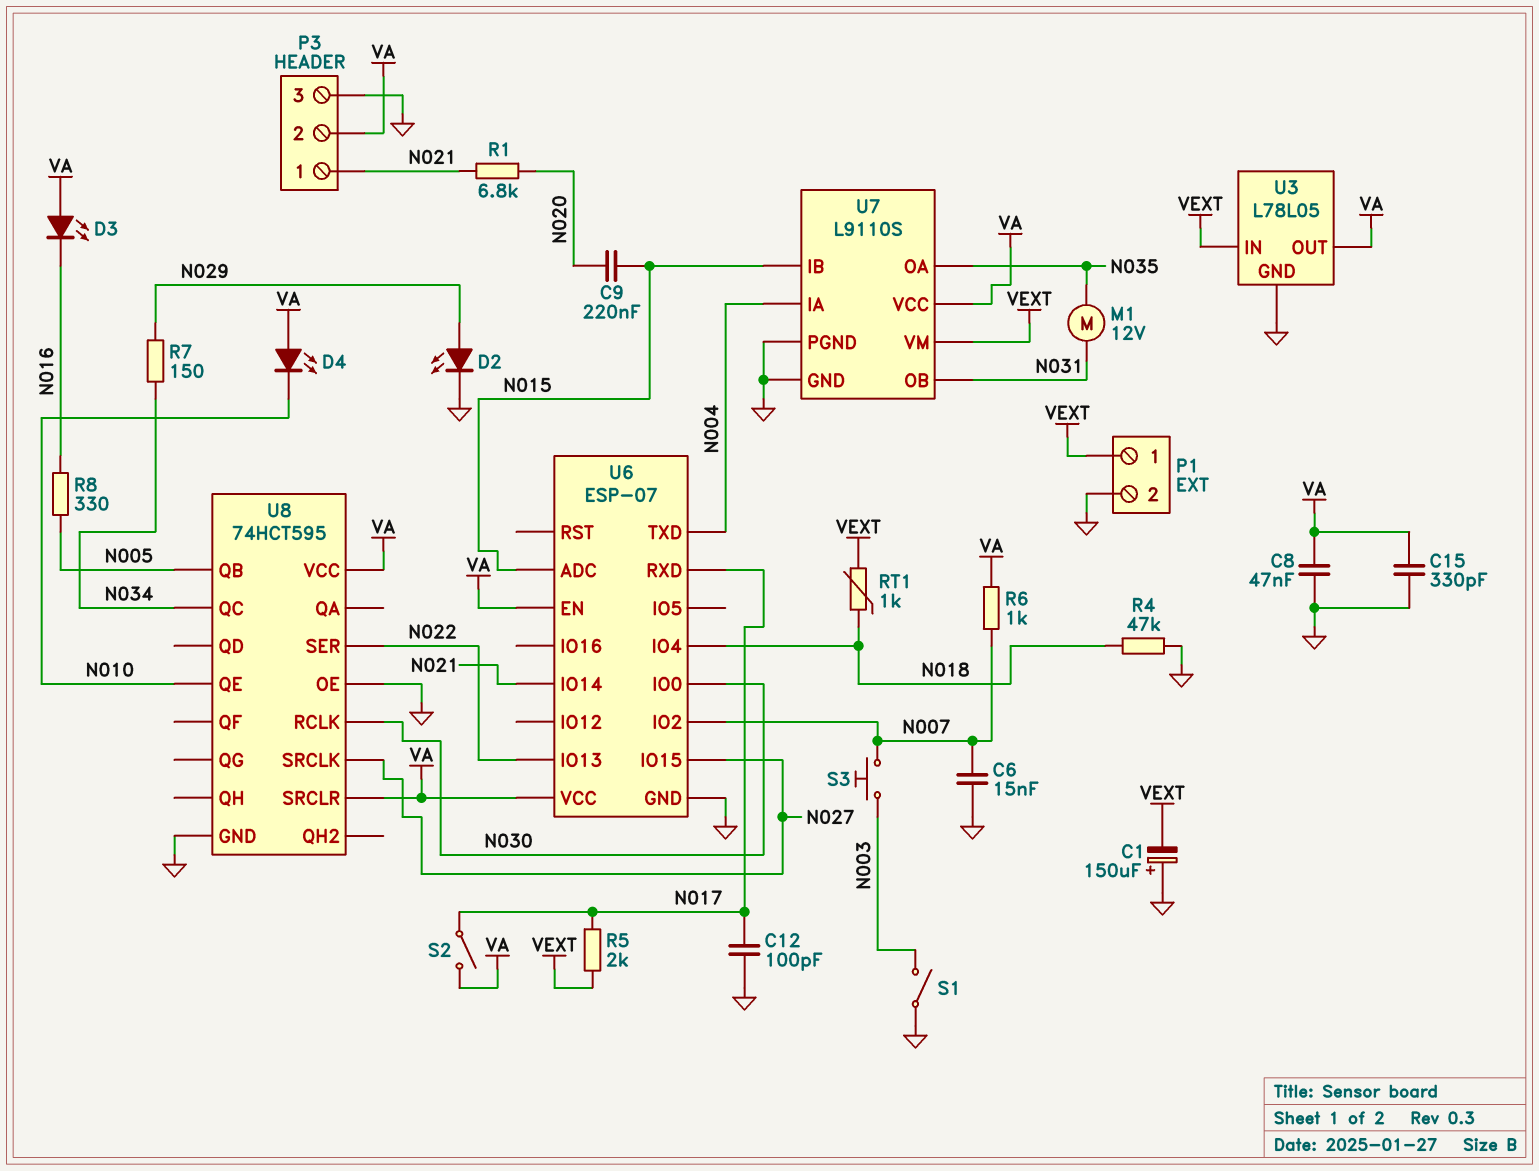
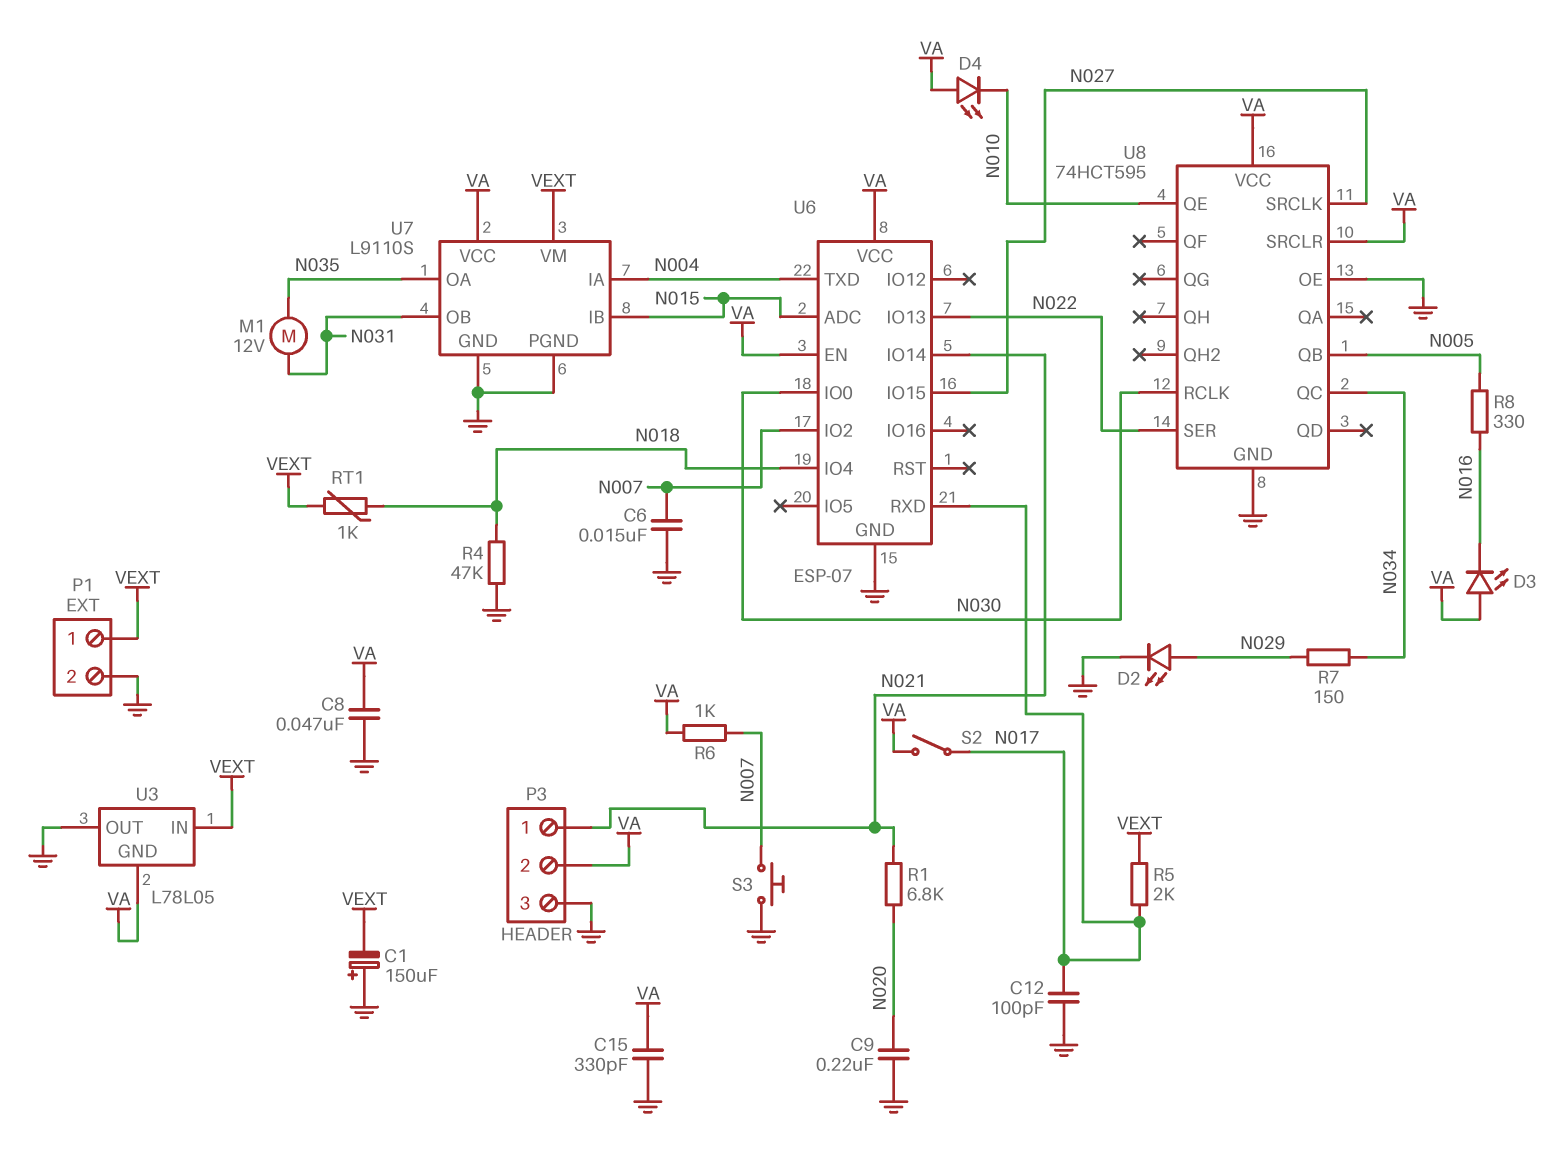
C9: 220nF (N015, N020) -> 220nF (GND, N020)
S1: switch (GND, N003) -> none
S3: button (N003, N007) -> button (GND, N007)
U3 pin GND: GND -> VA
U3 pin OUT: VA -> GND

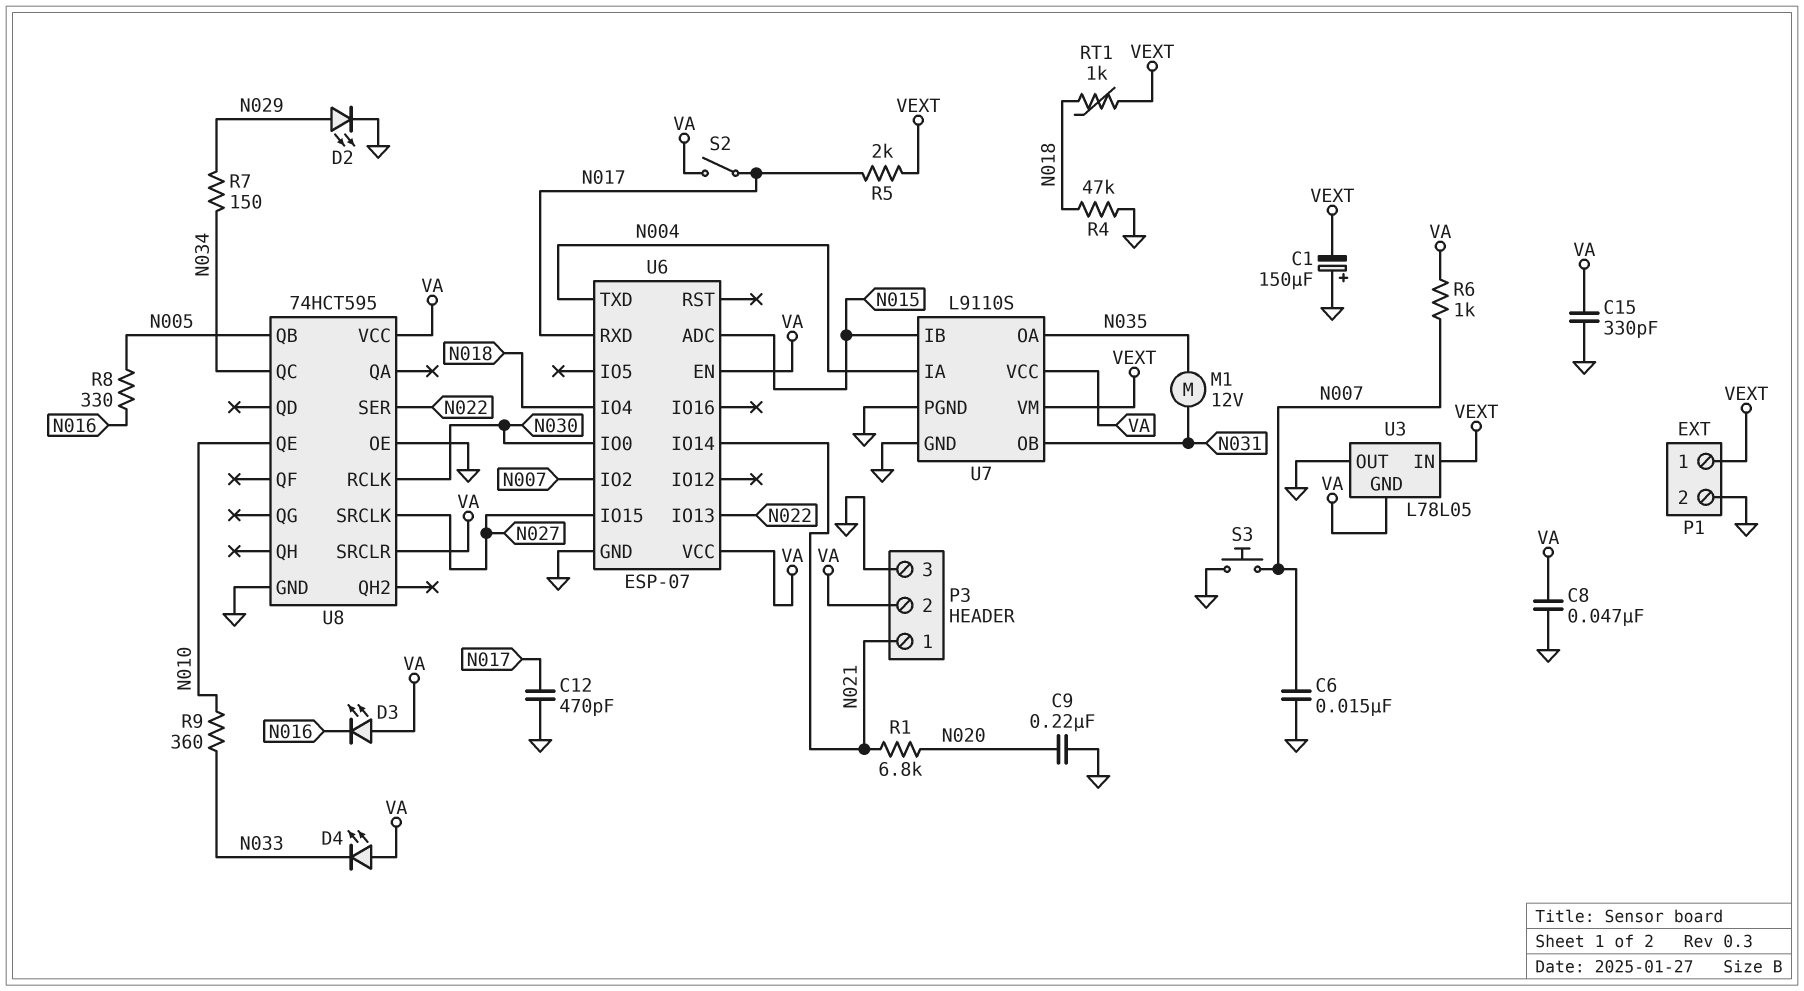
C12: 100pF (GND, N017) -> 470pF (GND, N017)
D4: LED (A VA, K N010) -> LED (A VA, K N033)
R9: none -> 360 (N010, N033)

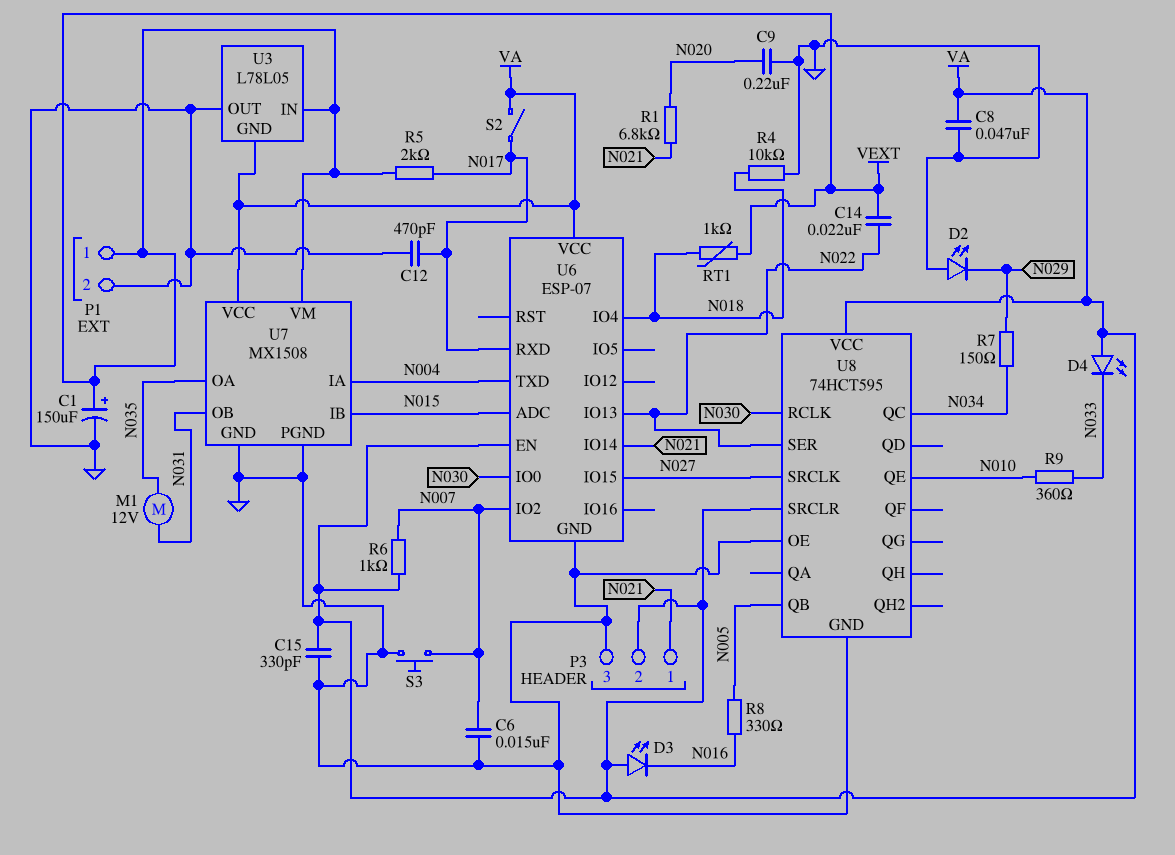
C1: 150uF (plus GND, minus VEXT) -> 150uF (plus VEXT, minus GND)
C14: none -> 22nF (N022, VEXT)
D2: LED (A N029, K GND) -> LED (A GND, K N029)
R4: 47k (GND, N018) -> 10k (GND, N018)
U7: L9110S -> MX1508

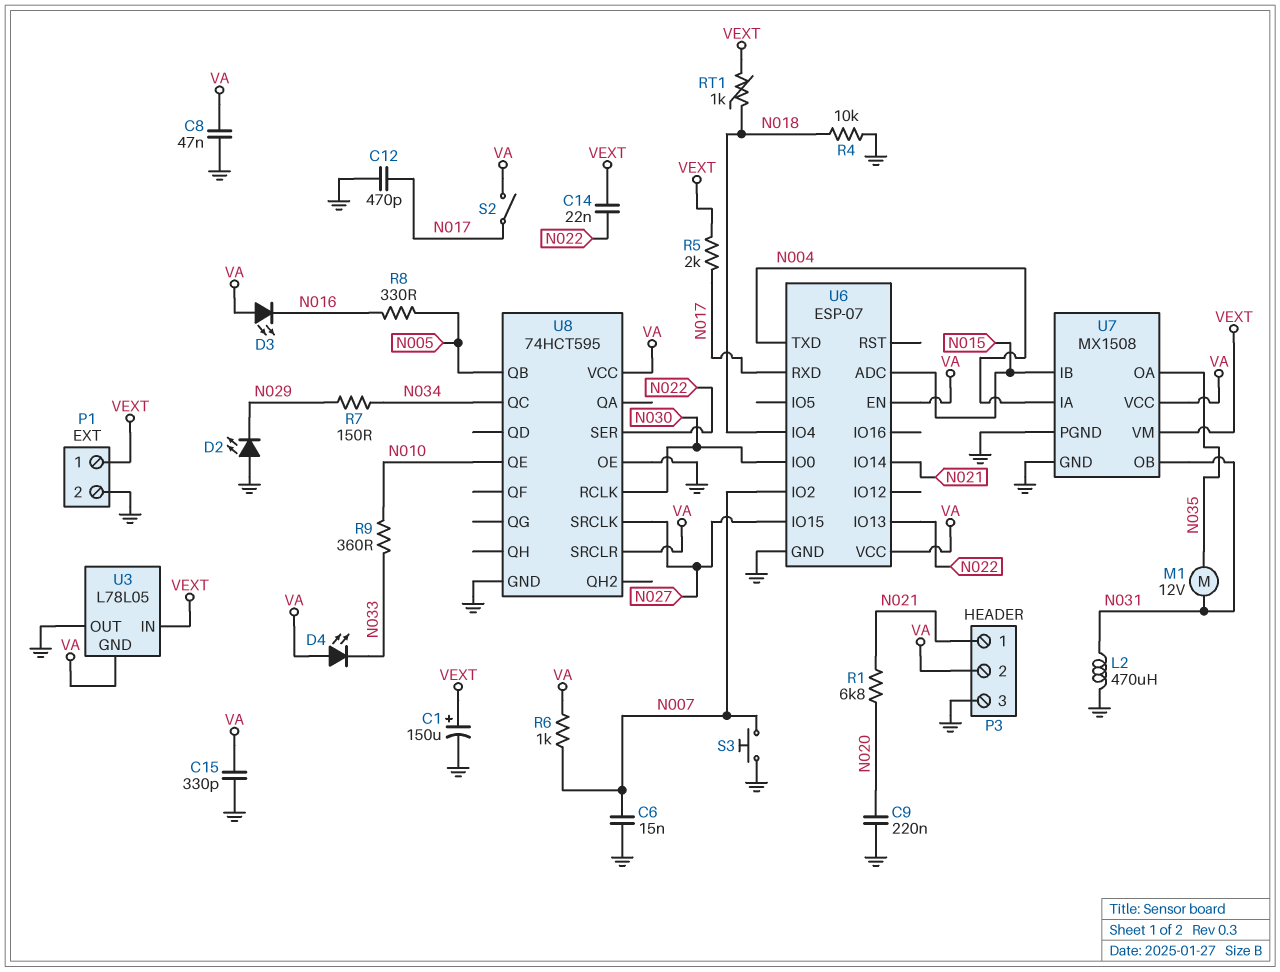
L2: none -> 470uH (GND, N031)

